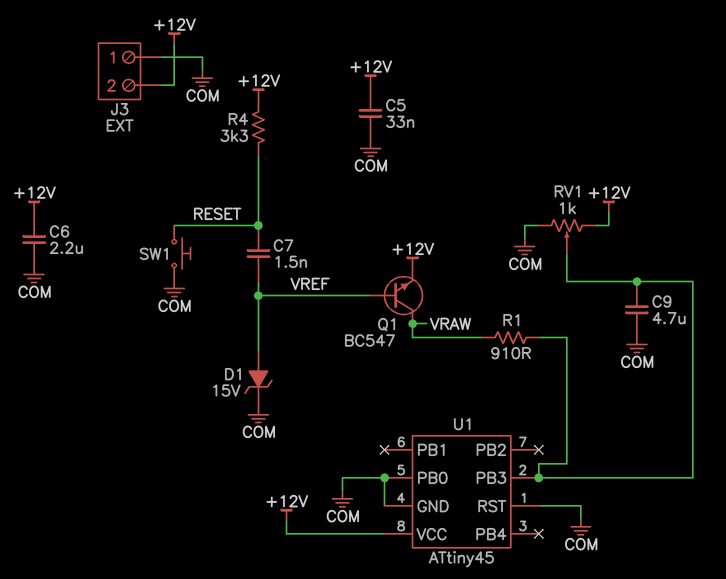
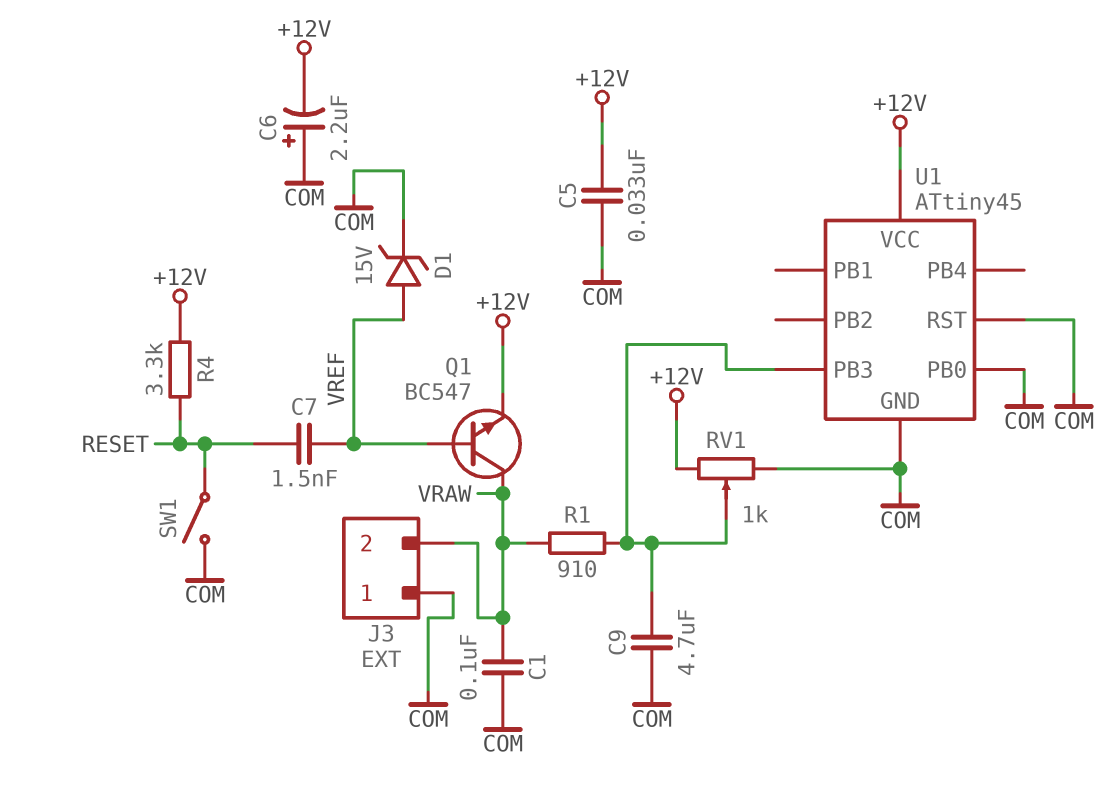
C1: none -> 100nF (COM, VRAW)
C6: 2.2uF (+12V, COM) -> 2.2uF (plus COM, minus +12V)
J3 pin 2: +12V -> VRAW
SW1: button (COM, RESET) -> switch (COM, RESET)

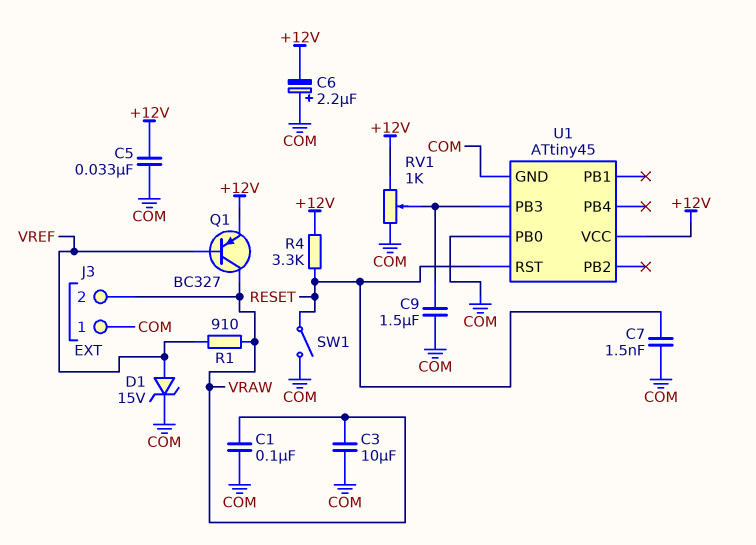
C3: none -> 10uF (COM, VRAW)
C7: 1.5nF (RESET, VREF) -> 1.5nF (COM, RESET)
C9: 4.7uF (COM, U1/PB3) -> 1.5uF (COM, U1/PB3)
Q1: NPN BC547 (B VREF, C VRAW, E +12V) -> PNP BC327 (B VREF, C VRAW, E +12V)
R1: 910 (U1/PB3, VRAW) -> 910 (VRAW, VREF)
U1 pin RST: COM -> RESET

